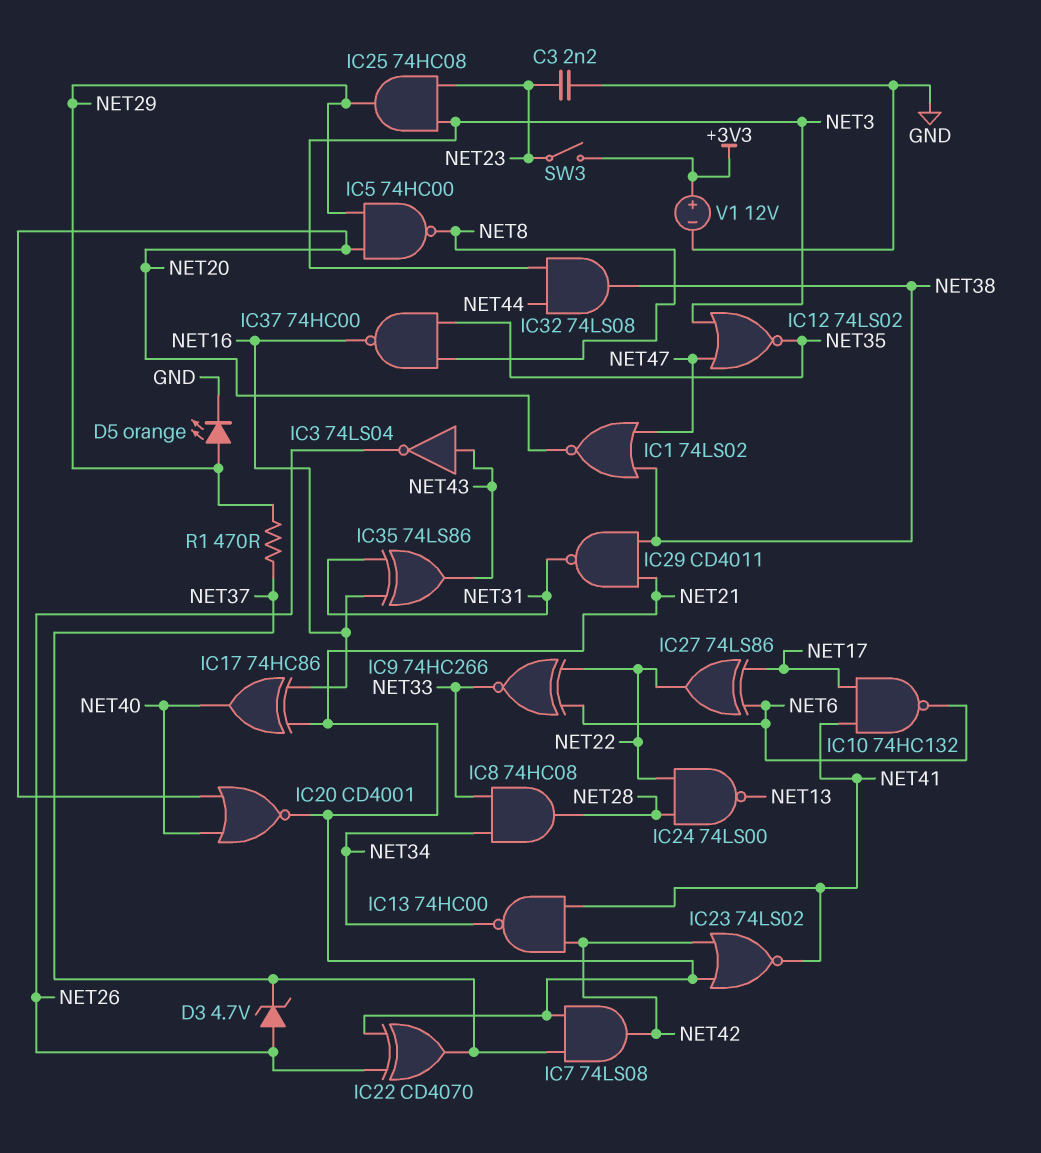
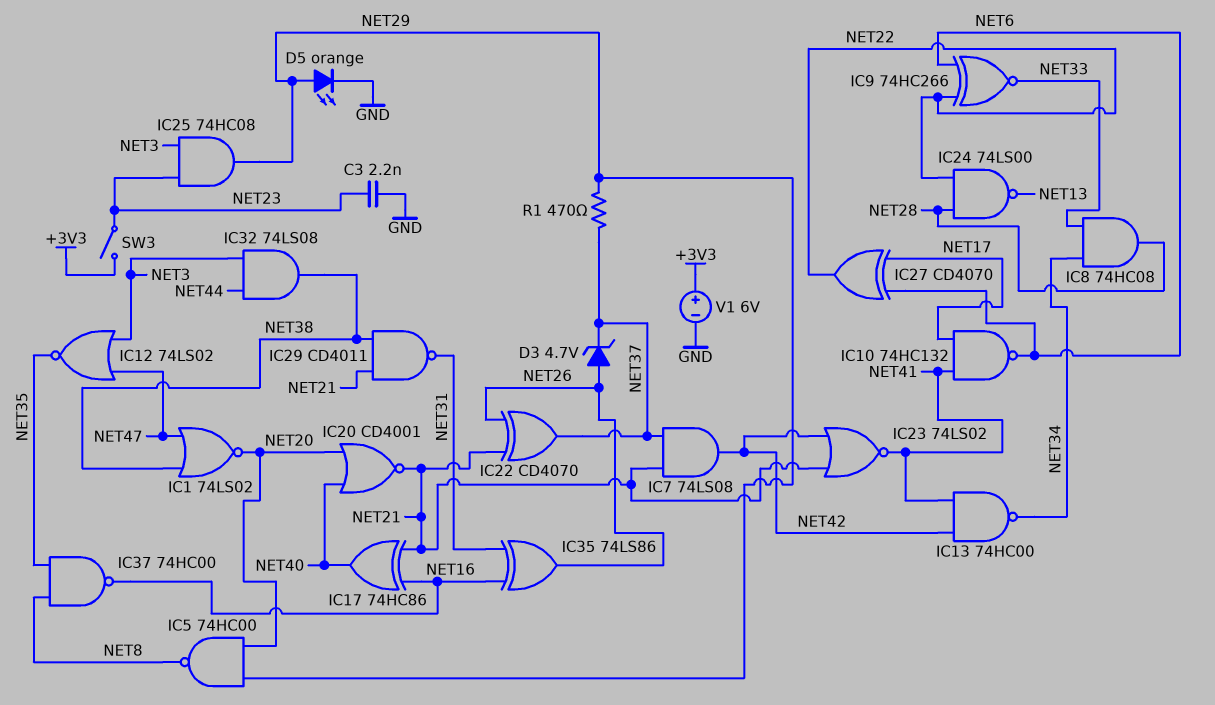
IC3: NOT 74LS04 (in NET43, out NET26) -> none
IC27: XOR 74LS86 (in NET6, in NET17, out NET22) -> XOR CD4070 (in NET6, in NET17, out NET22)
IC35: XOR 74LS86 (in NET16, in NET31, out NET43) -> XOR 74LS86 (in NET16, in NET31, out NET26)
V1: 12V (plus +3V3, minus GND) -> 6V (plus +3V3, minus GND)

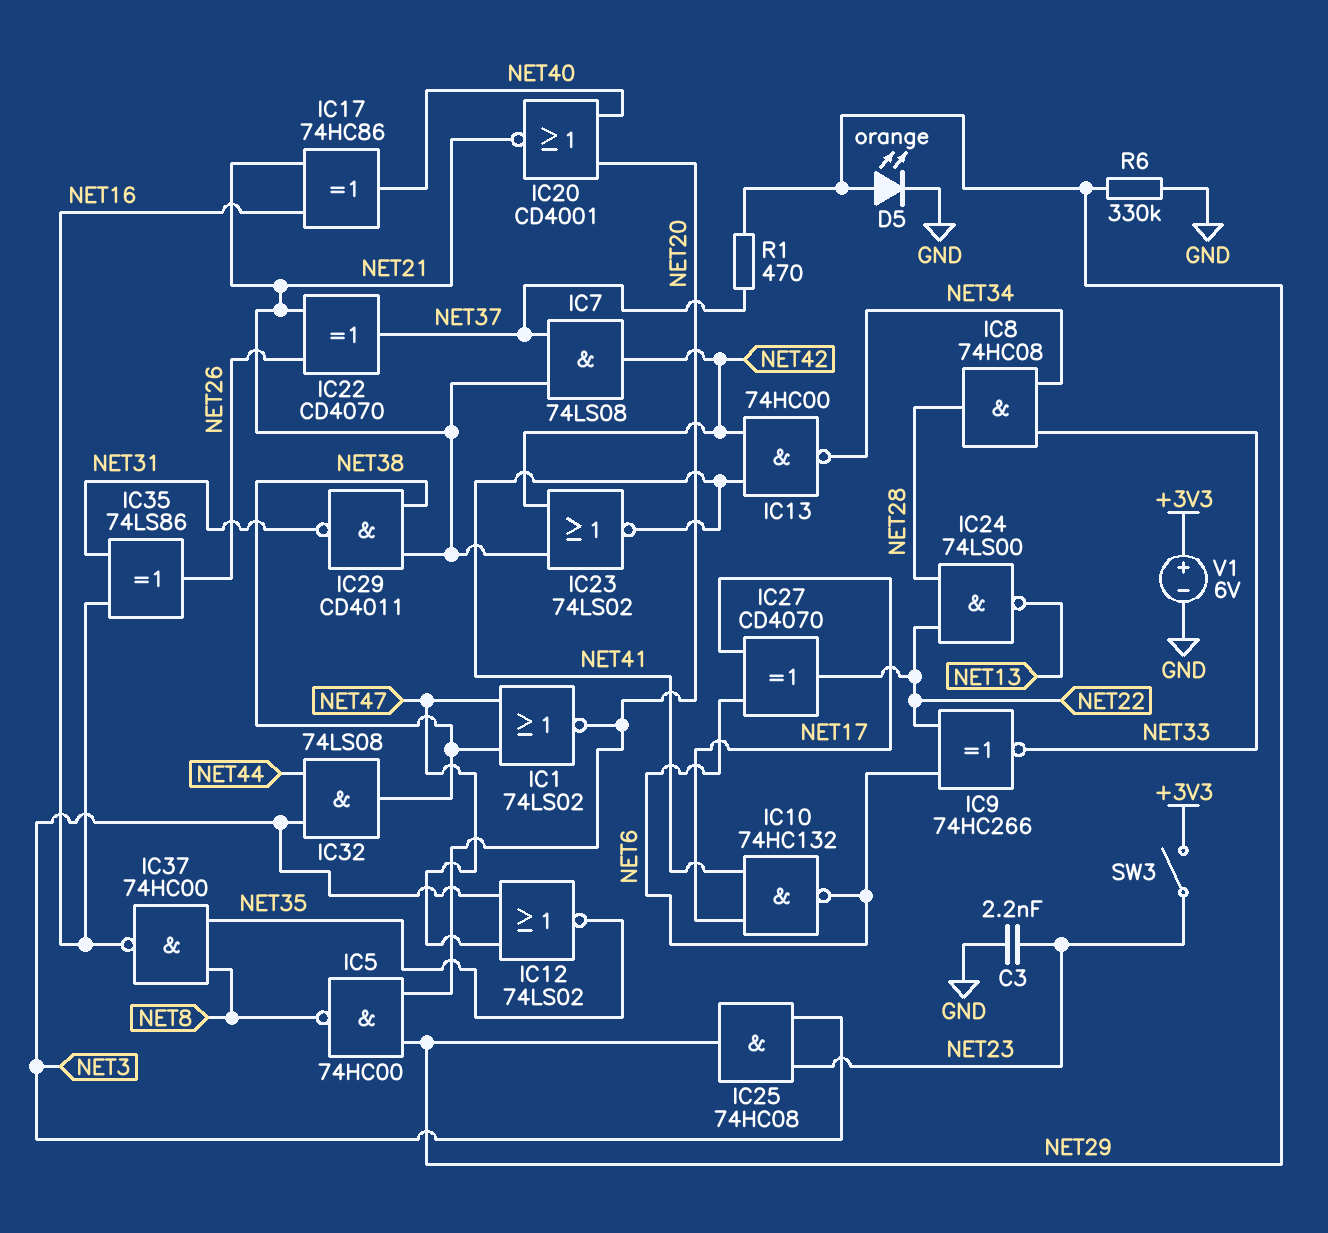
D3: zener 4.7V (A NET26, K NET37) -> none
R6: none -> 330k (GND, NET29)

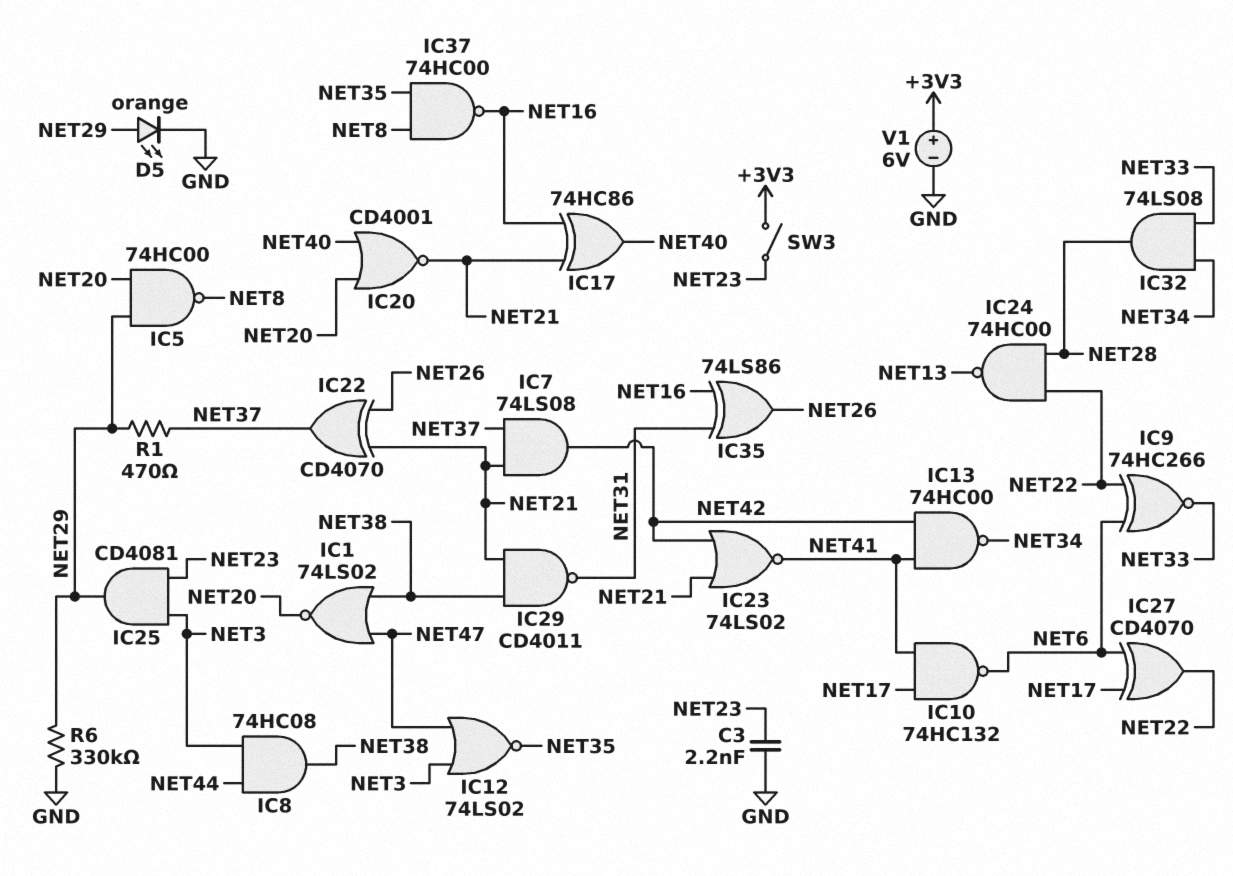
IC8: AND 74HC08 (in NET33, in NET34, out NET28) -> AND 74HC08 (in NET3, in NET44, out NET38)
IC24: NAND 74LS00 (in NET22, in NET28, out NET13) -> NAND 74HC00 (in NET22, in NET28, out NET13)
IC25: AND 74HC08 (in NET3, in NET23, out NET29) -> AND CD4081 (in NET3, in NET23, out NET29)
IC32: AND 74LS08 (in NET3, in NET44, out NET38) -> AND 74LS08 (in NET33, in NET34, out NET28)

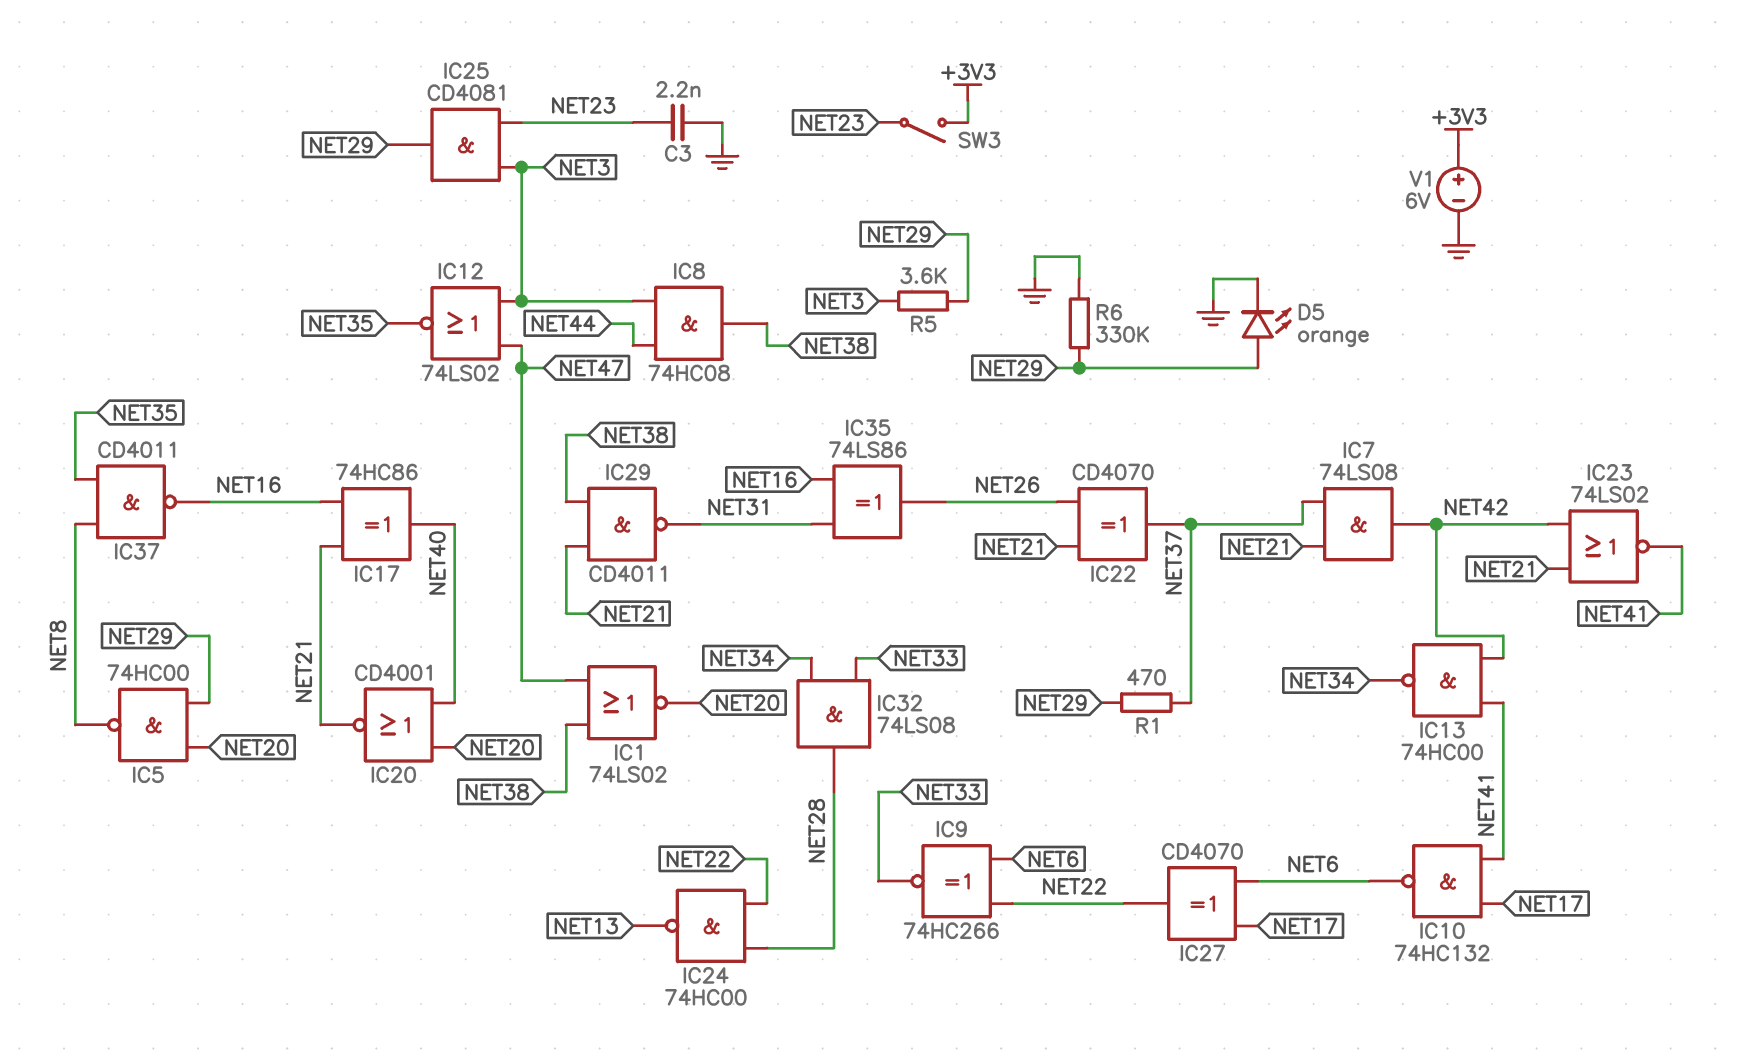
IC37: NAND 74HC00 (in NET8, in NET35, out NET16) -> NAND CD4011 (in NET8, in NET35, out NET16)
R5: none -> 3.6k (NET3, NET29)

